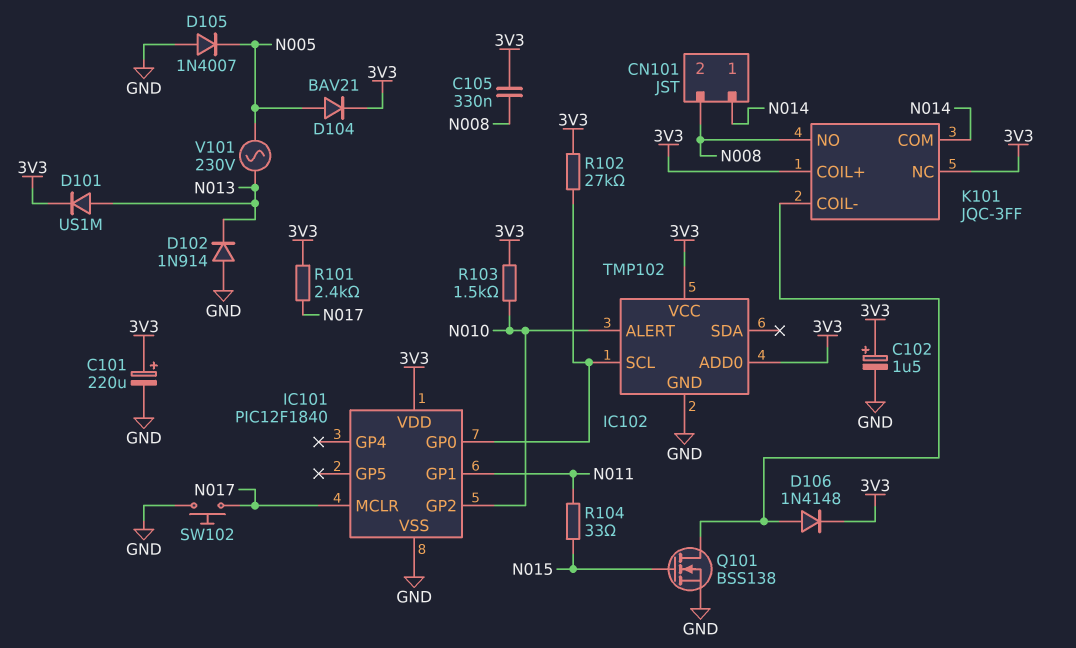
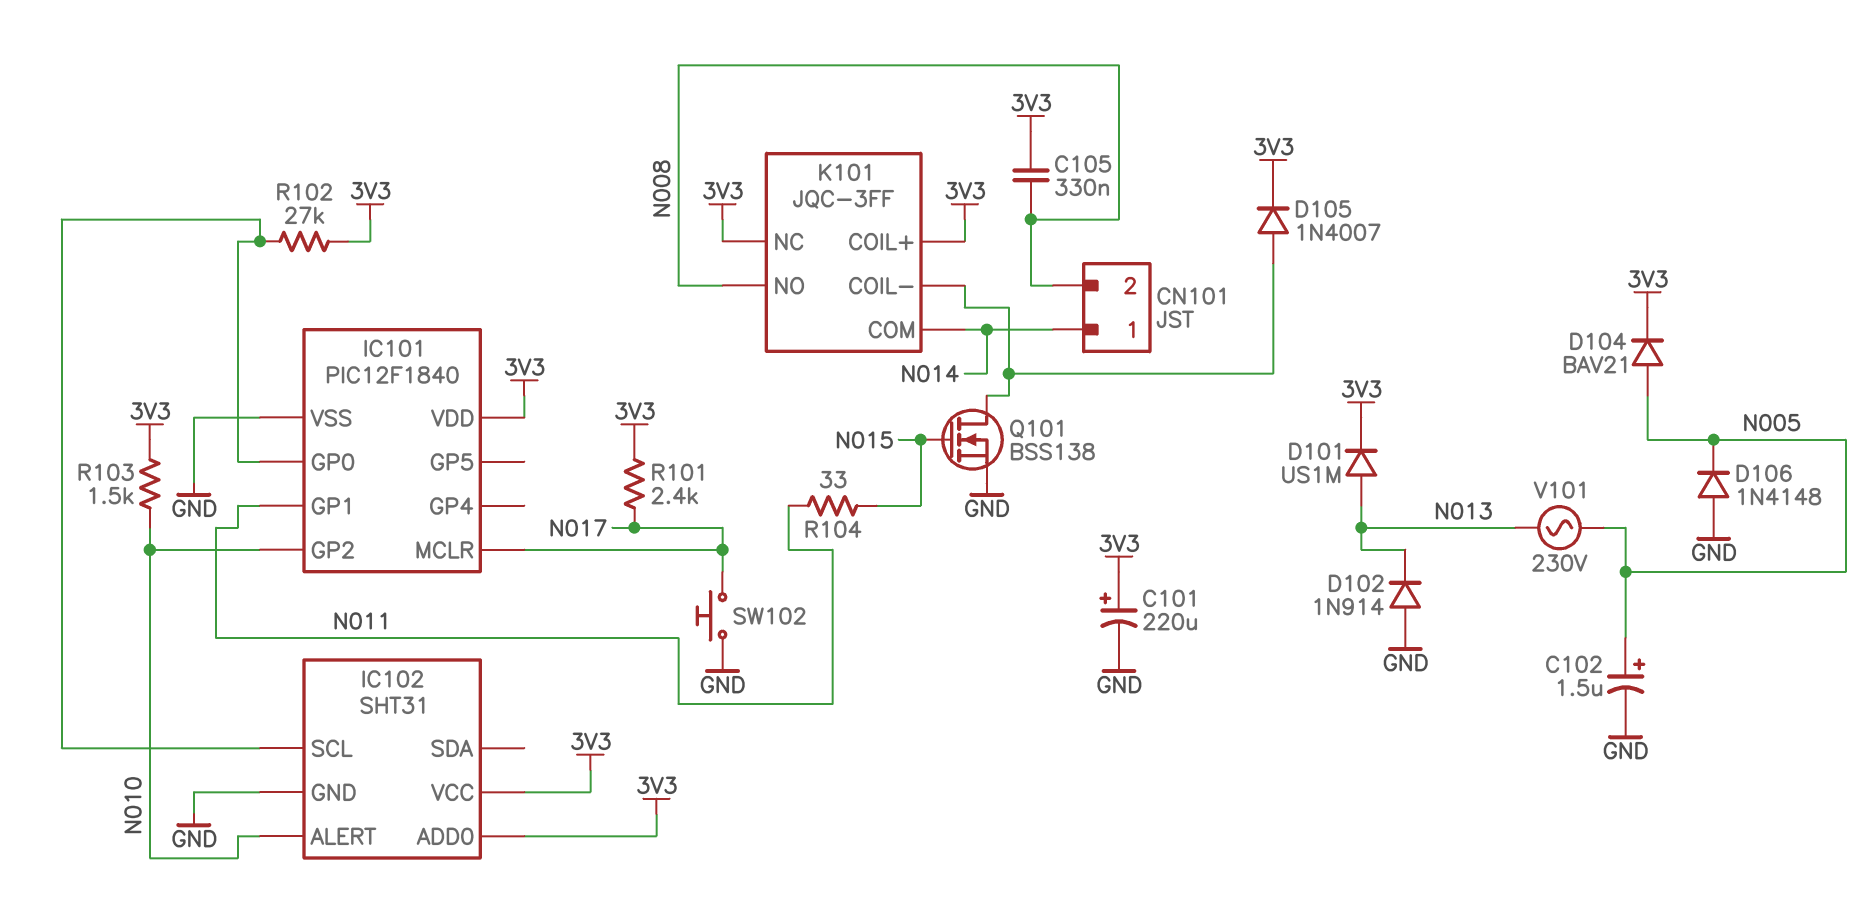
C102: 1.5uF (plus 3V3, minus GND) -> 1.5uF (plus N005, minus GND)
D105: diode 1N4007 (A GND, K N005) -> diode 1N4007 (A K101/COIL-, K 3V3)
D106: diode 1N4148 (A K101/COIL-, K 3V3) -> diode 1N4148 (A GND, K N005)
IC102: TMP102 -> SHT31

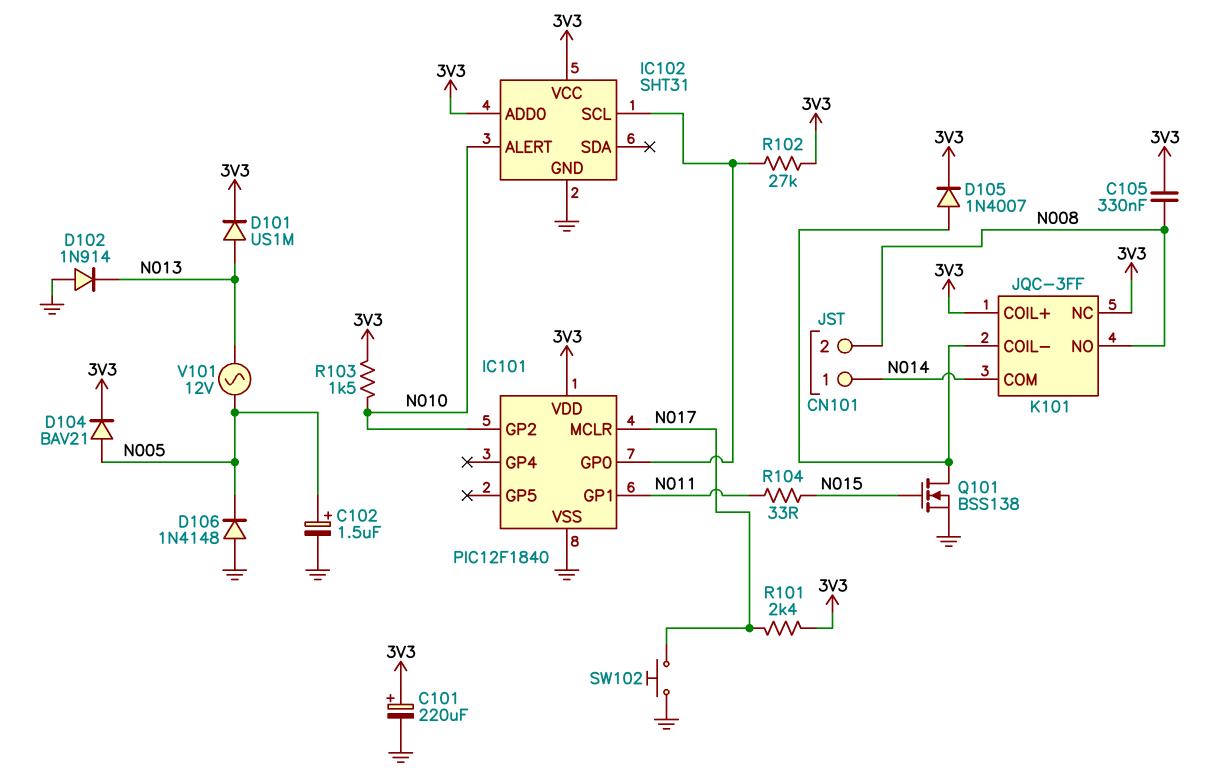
V101: AC 230V (N005, N013) -> AC 12V (N005, N013)

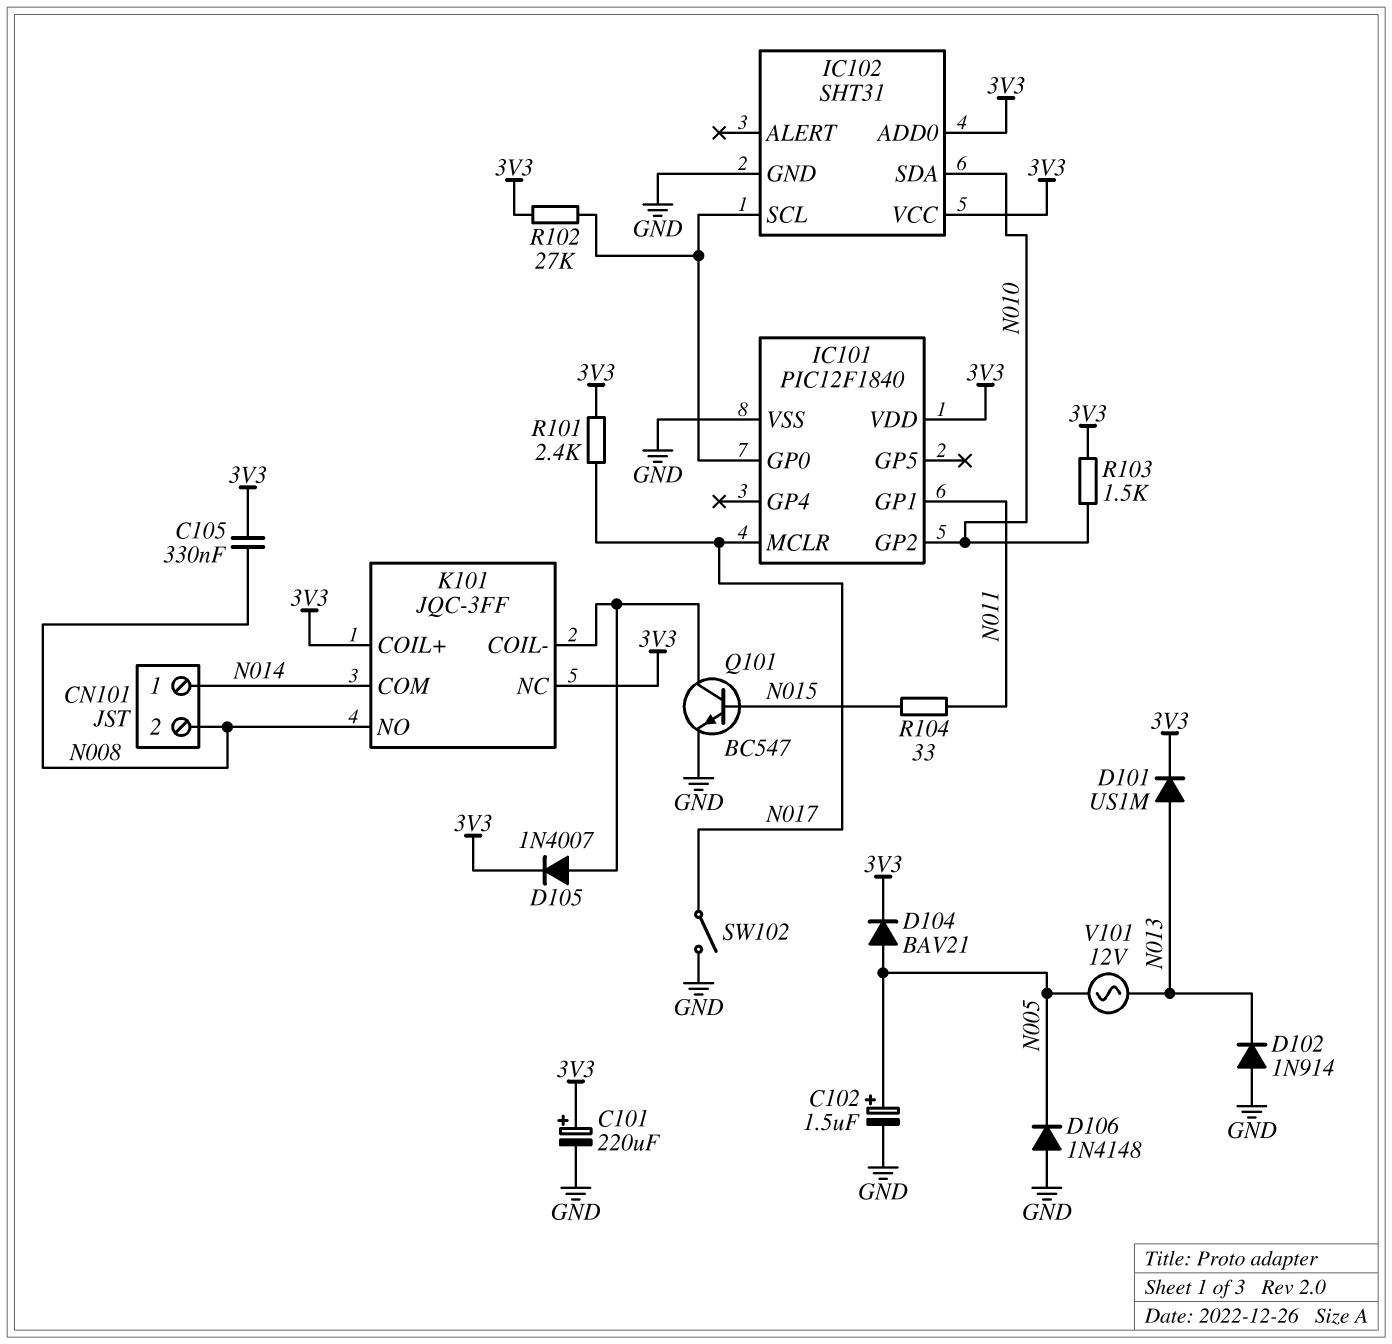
IC102 pin ALERT: N010 -> none
IC102 pin SDA: none -> N010
Q101: NMOS BSS138 (G N015, D K101/COIL-, S GND) -> NPN BC547 (B N015, C K101/COIL-, E GND)
SW102: button (GND, N017) -> switch (GND, N017)

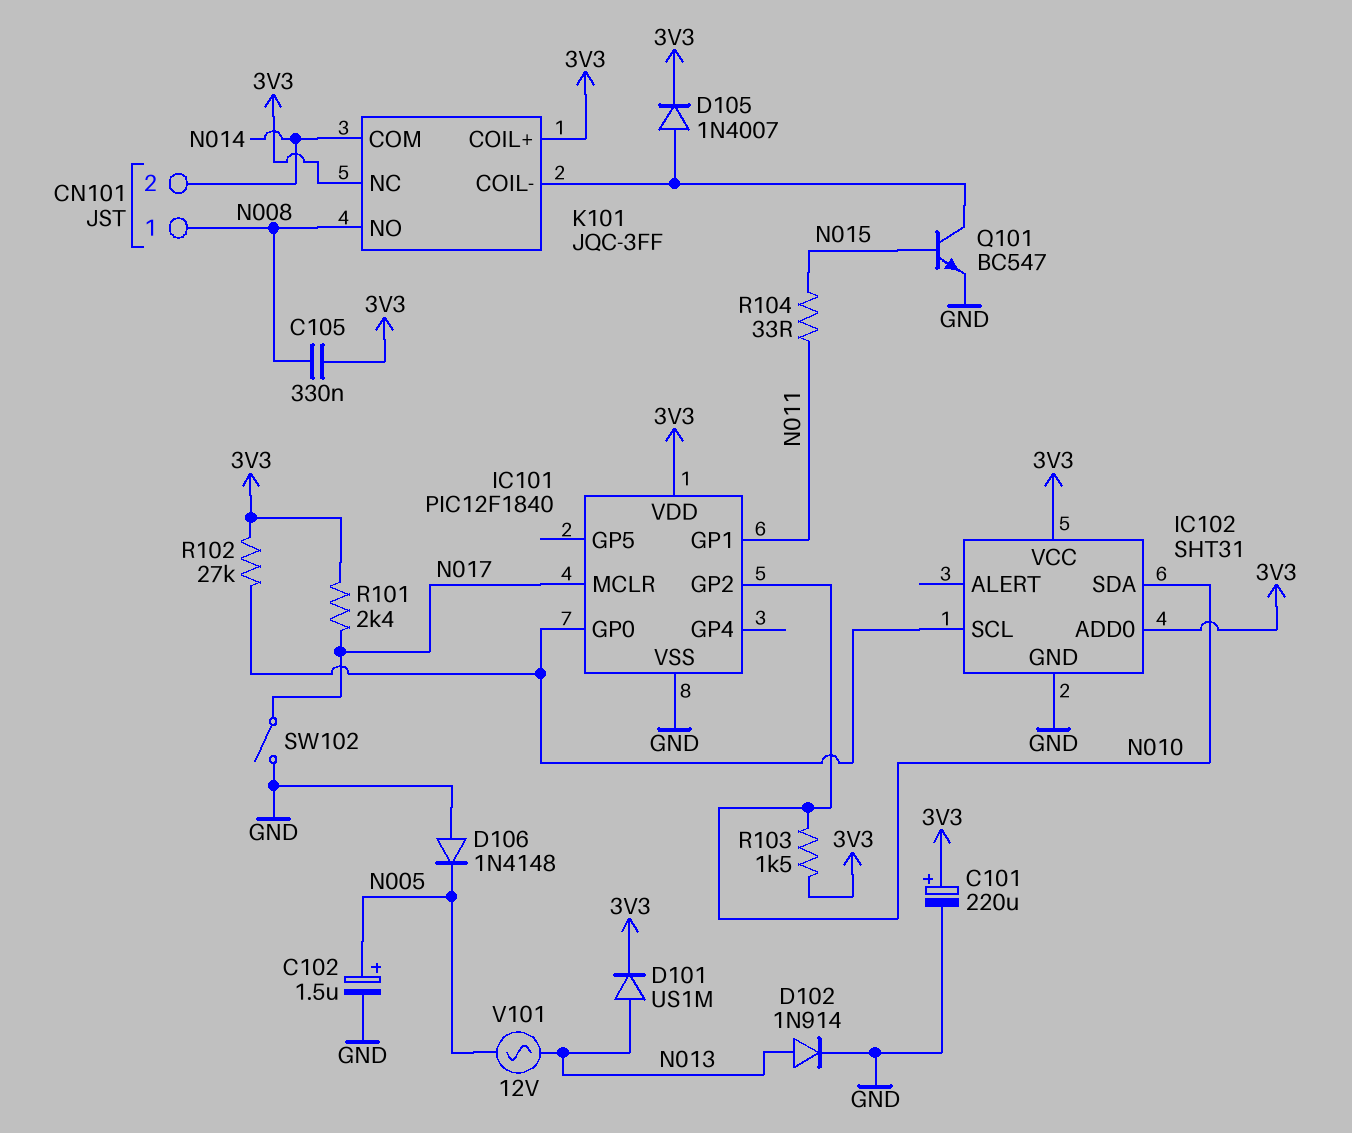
CN101 pin 1: N014 -> N008
CN101 pin 2: N008 -> N014
D102: diode 1N914 (A GND, K N013) -> diode 1N914 (A N013, K GND)
D104: diode BAV21 (A N005, K 3V3) -> none

